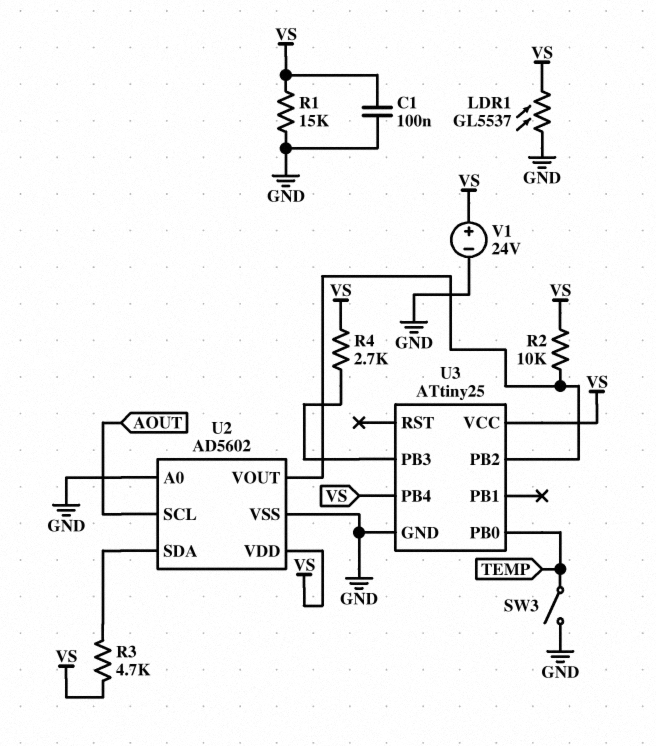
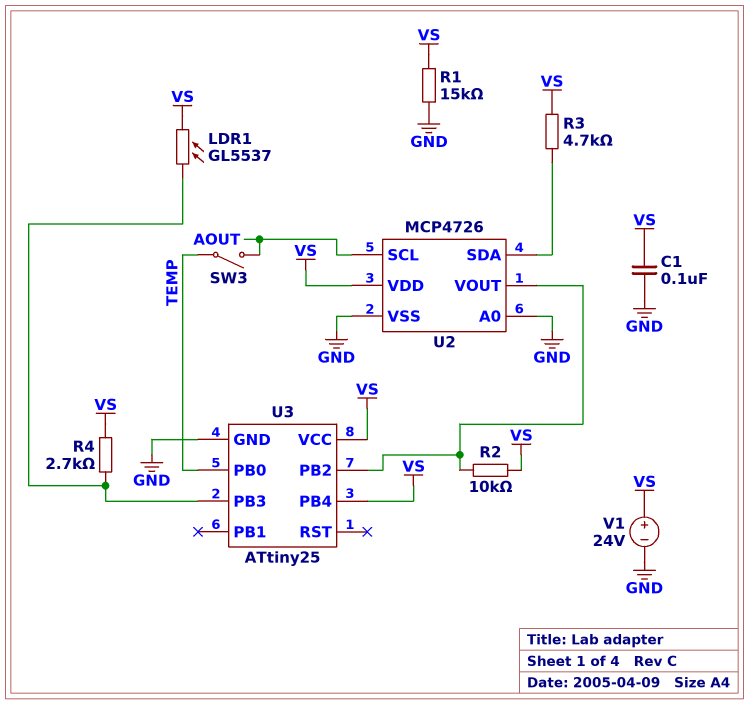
LDR1: GL5537 (GND, VS) -> GL5537 (U3/PB3, VS)
SW3: switch (GND, TEMP) -> switch (AOUT, TEMP)
U2: AD5602 -> MCP4726

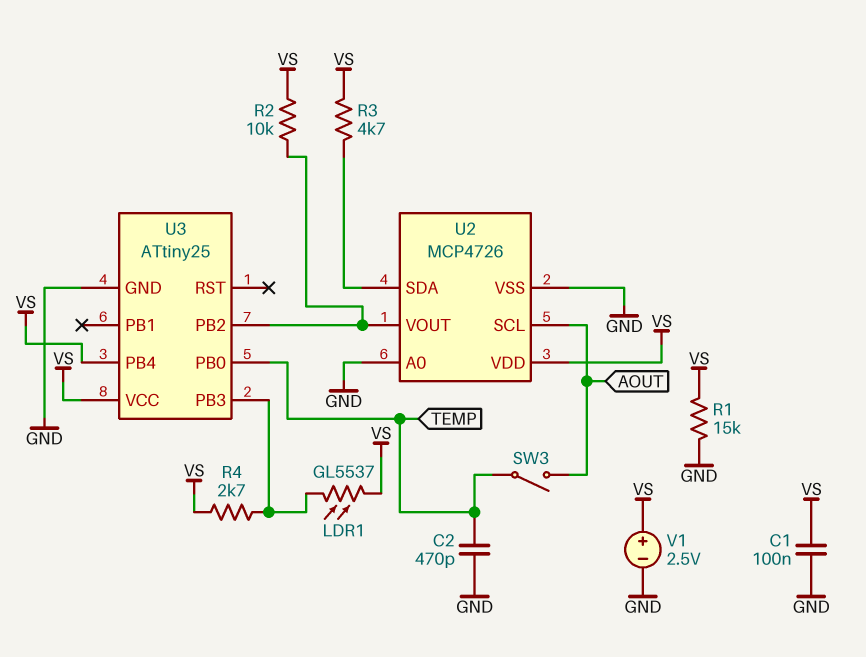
C2: none -> 470pF (GND, TEMP)
V1: 24V (plus VS, minus GND) -> 2.5V (plus VS, minus GND)

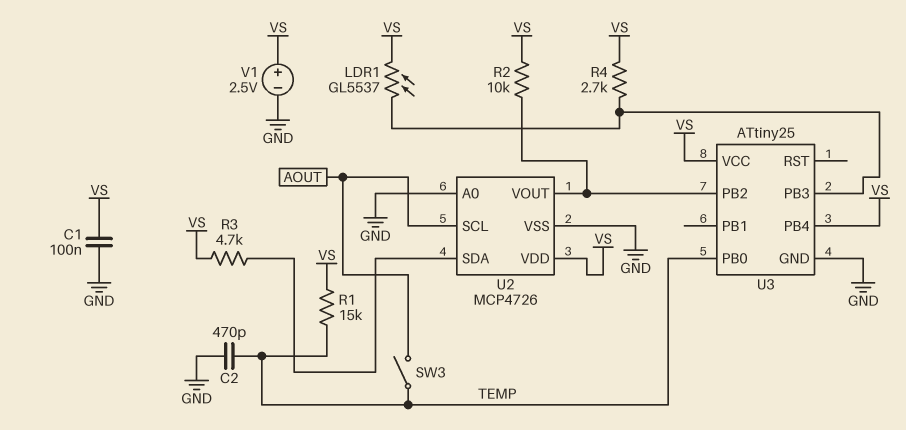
R1: 15k (GND, VS) -> 15k (TEMP, VS)

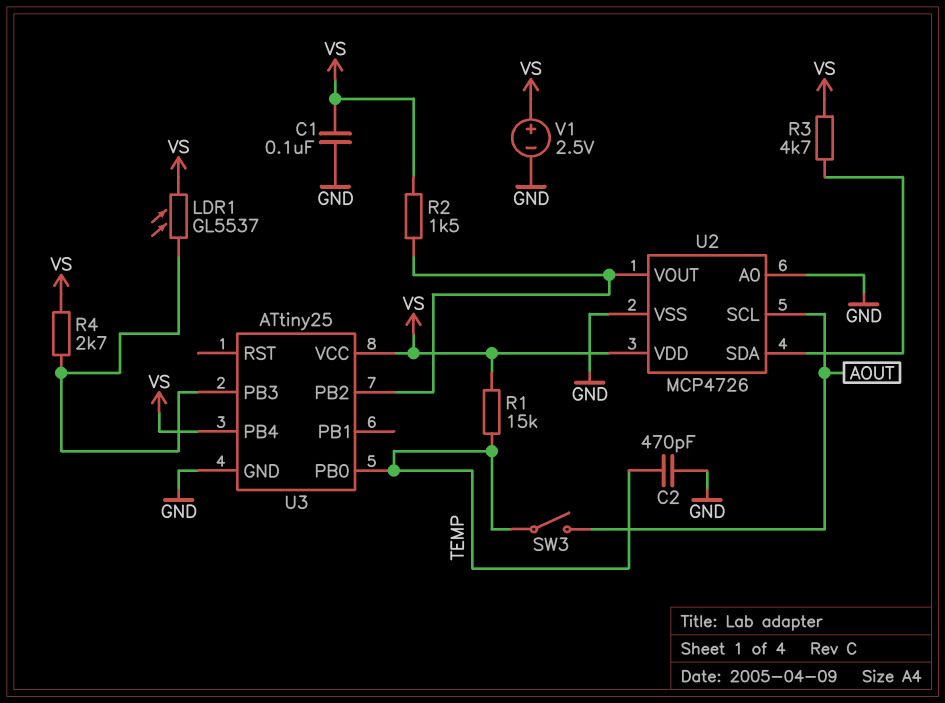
R2: 10k (U2/VOUT, VS) -> 1.5k (U2/VOUT, VS)

